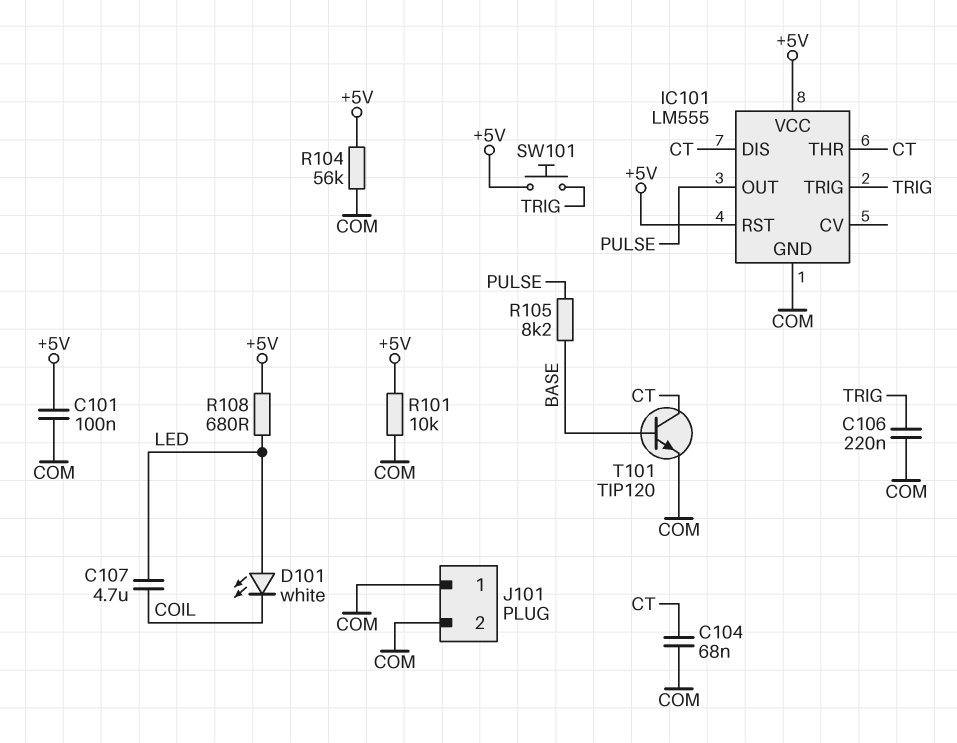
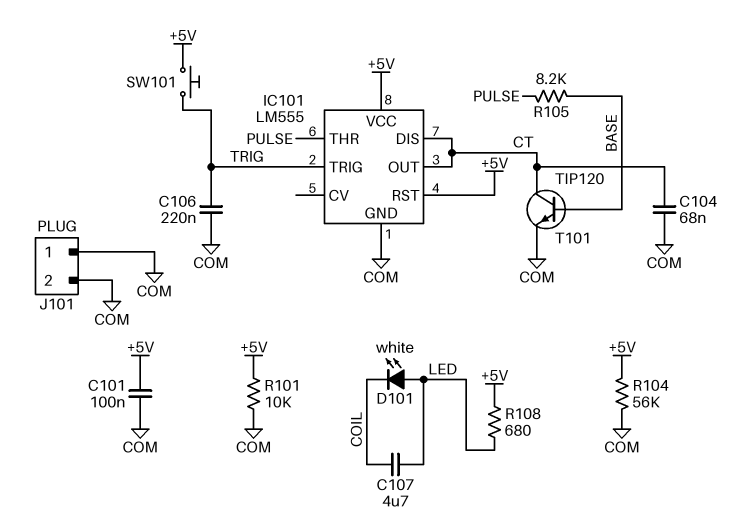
IC101 pin OUT: PULSE -> CT
IC101 pin THR: CT -> PULSE

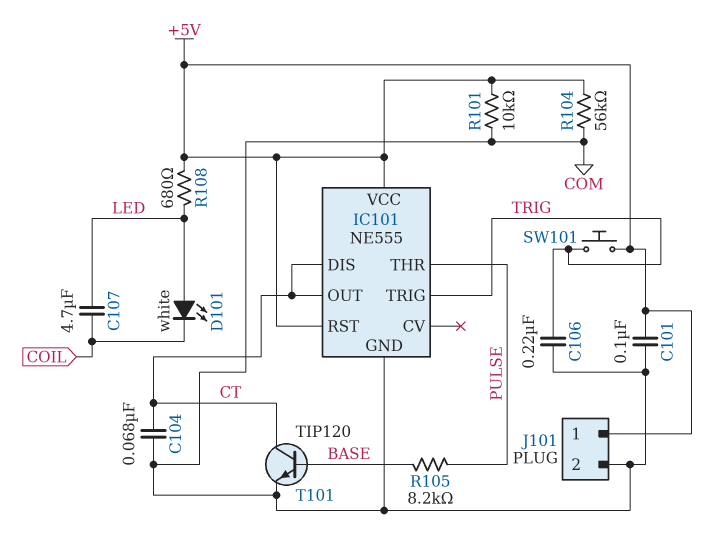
IC101: LM555 -> NE555
J101 pin 1: COM -> +5V

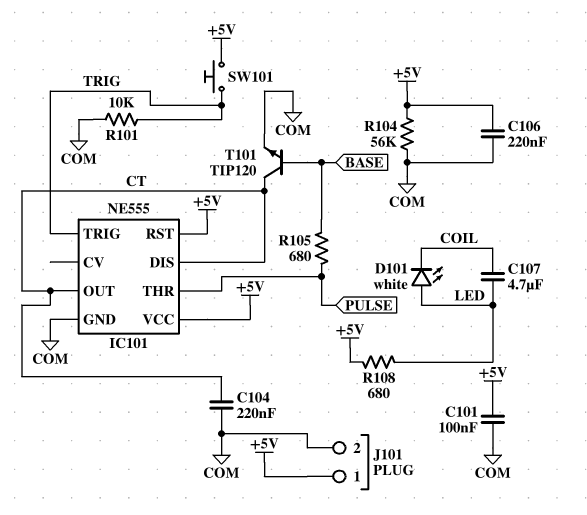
C104: 68nF (COM, CT) -> 220nF (COM, CT)
C106: 220nF (COM, TRIG) -> 220nF (+5V, COM)
R101: 10k (+5V, COM) -> 10k (COM, TRIG)
R105: 8.2k (BASE, PULSE) -> 680 (BASE, PULSE)

